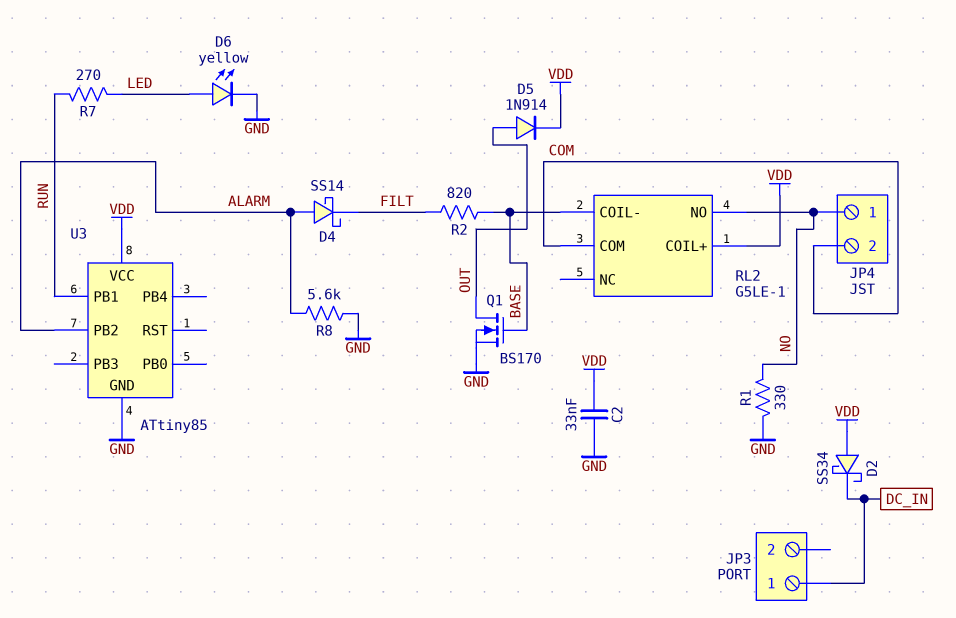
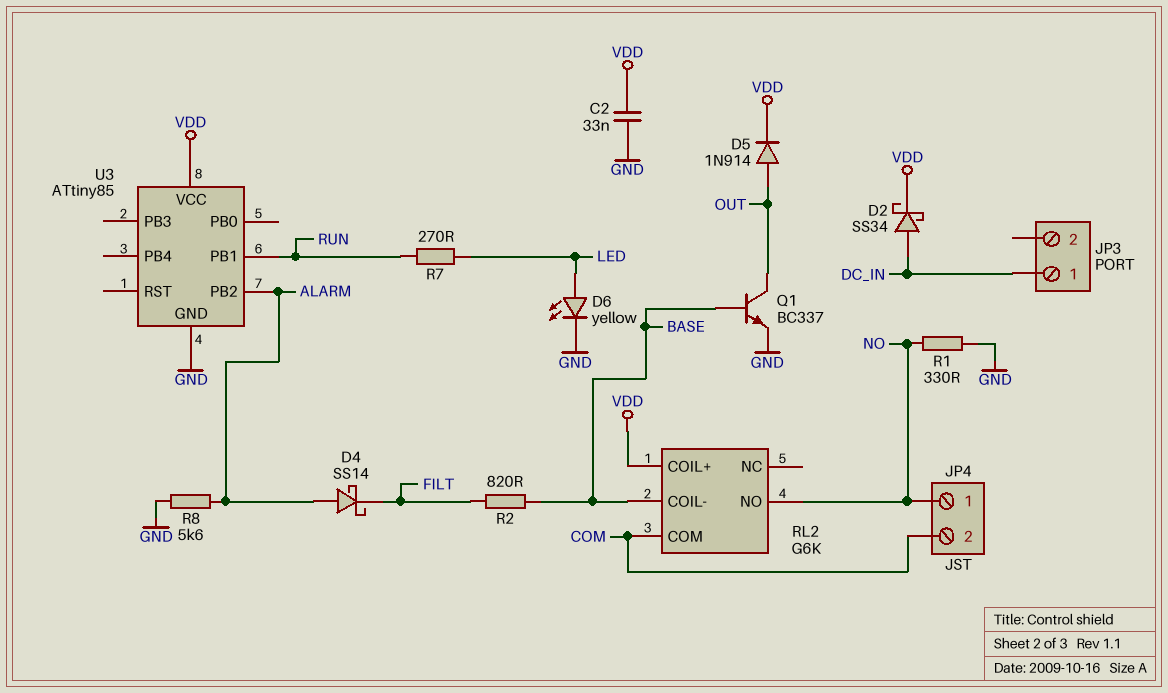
D2: schottky SS34 (A VDD, K DC_IN) -> schottky SS34 (A DC_IN, K VDD)
Q1: NMOS BS170 (G BASE, D OUT, S GND) -> NPN BC337 (B BASE, C OUT, E GND)
RL2: G5LE-1 -> G6K

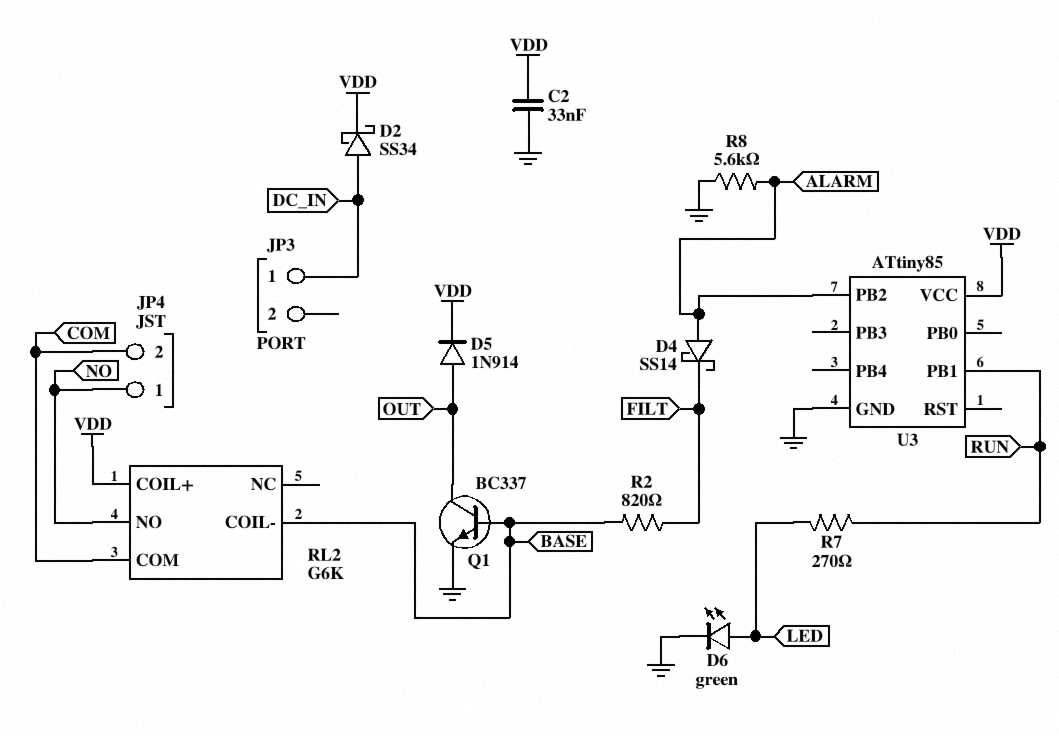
D6: LED yellow (A LED, K GND) -> LED green (A LED, K GND)
R1: 330 (GND, NO) -> none

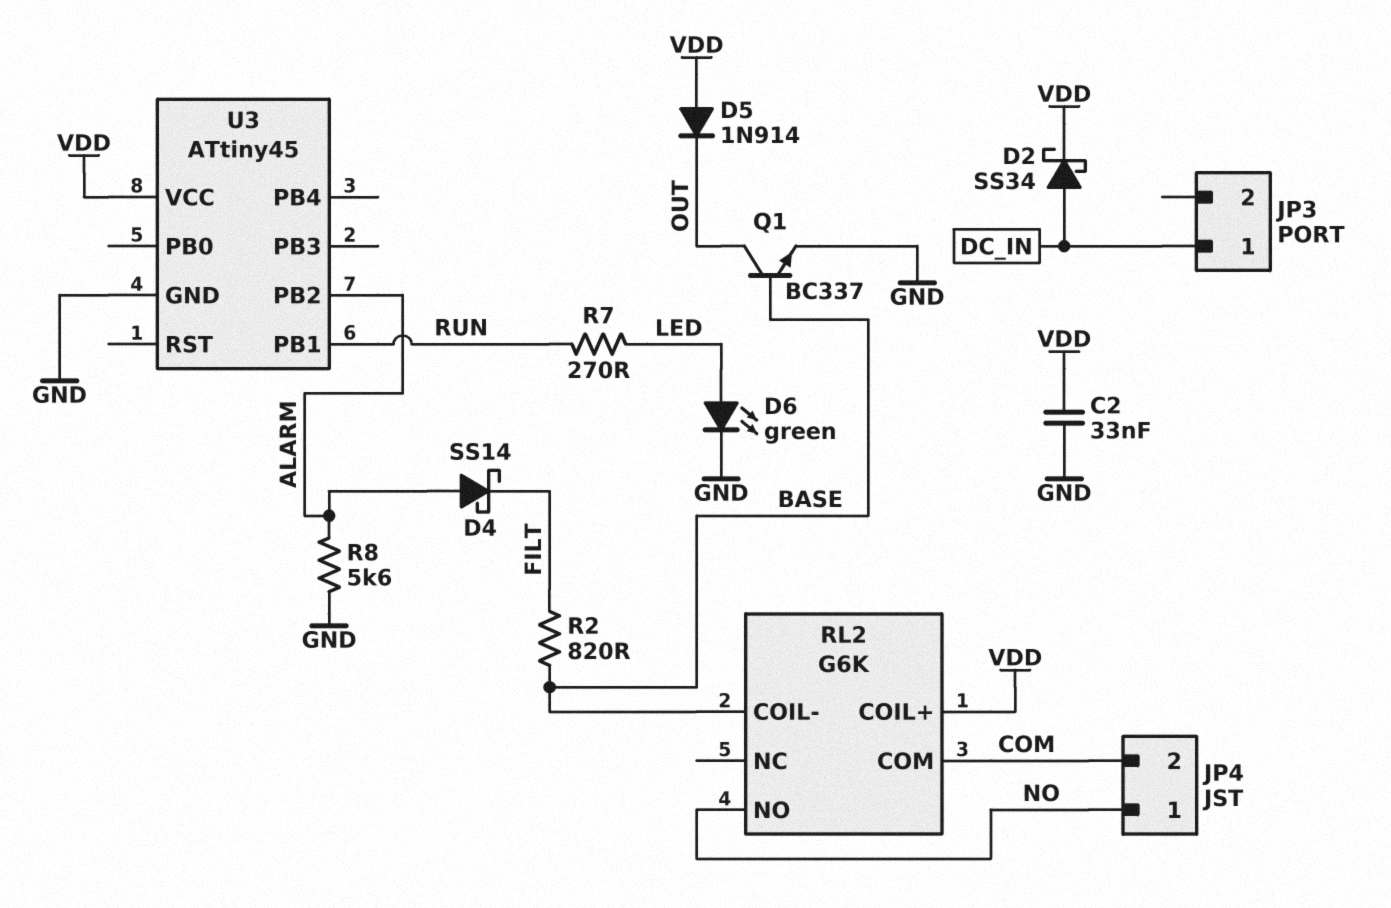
D5: diode 1N914 (A OUT, K VDD) -> diode 1N914 (A VDD, K OUT)
U3: ATtiny85 -> ATtiny45

